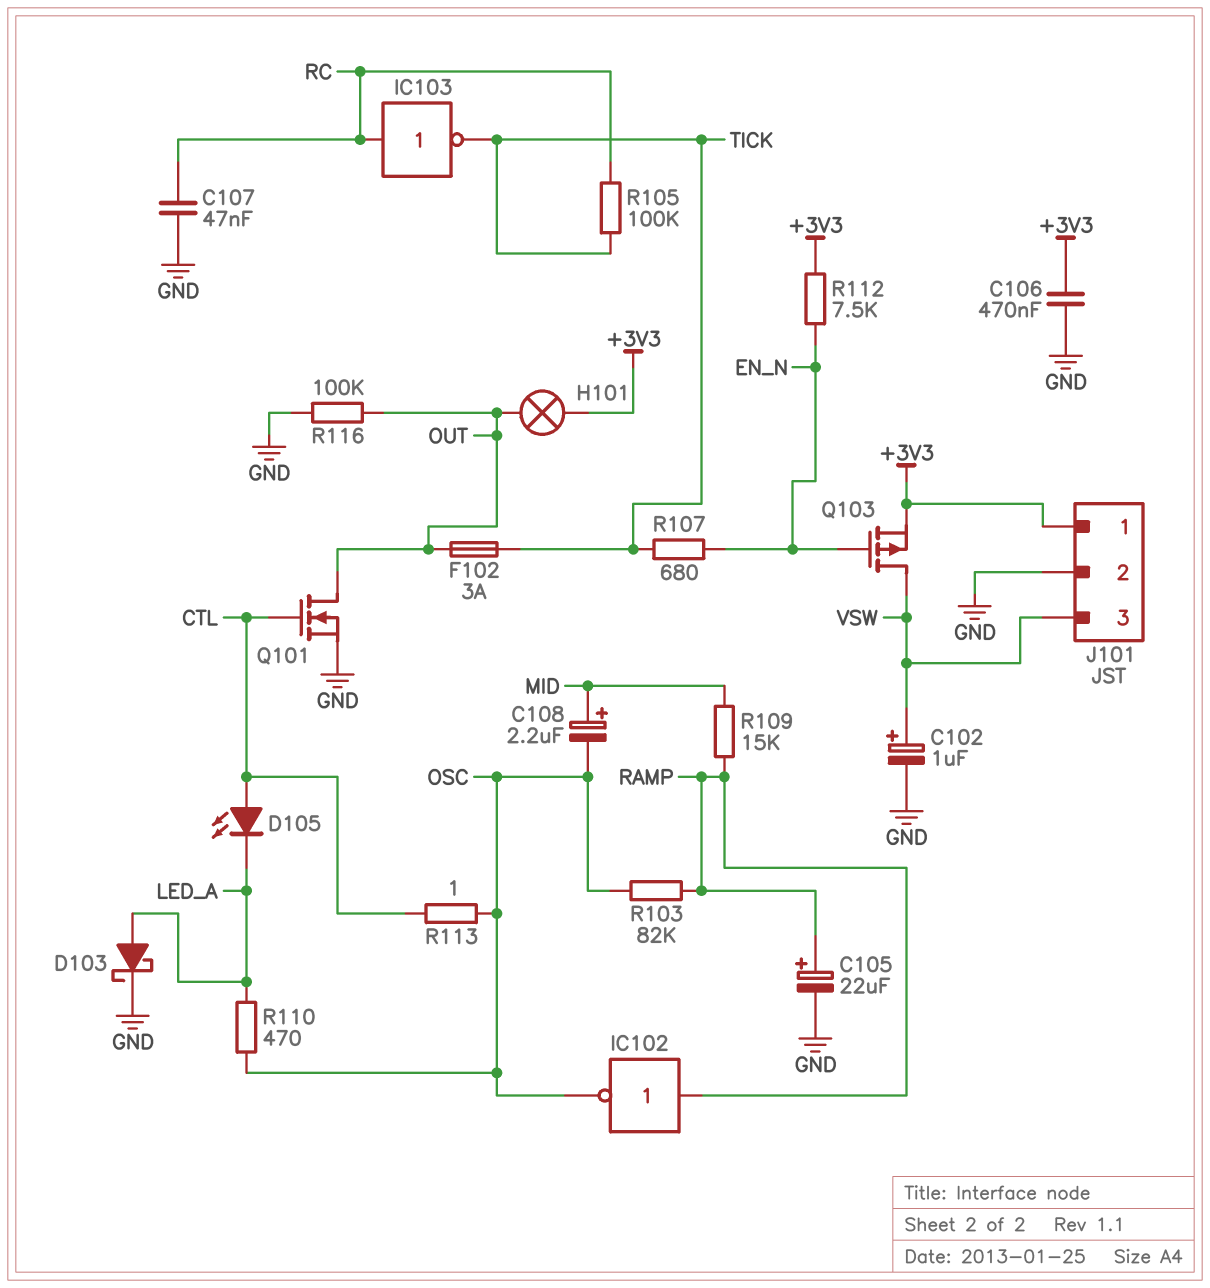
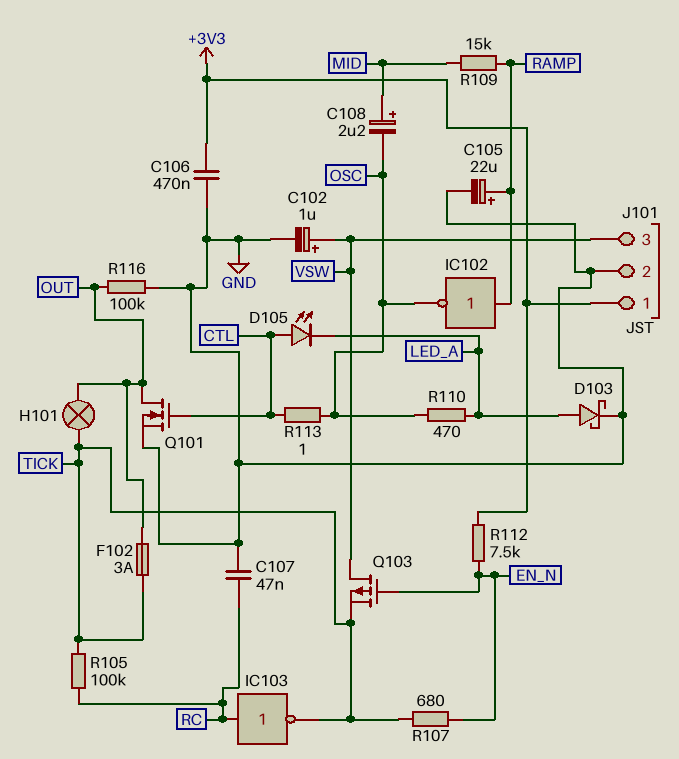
H101: lamp (+3V3, OUT) -> lamp (OUT, TICK)
Q103: PMOS (G EN_N, D VSW, S +3V3) -> PMOS (G EN_N, D VSW, S TICK)
R103: 82k (OSC, RAMP) -> none

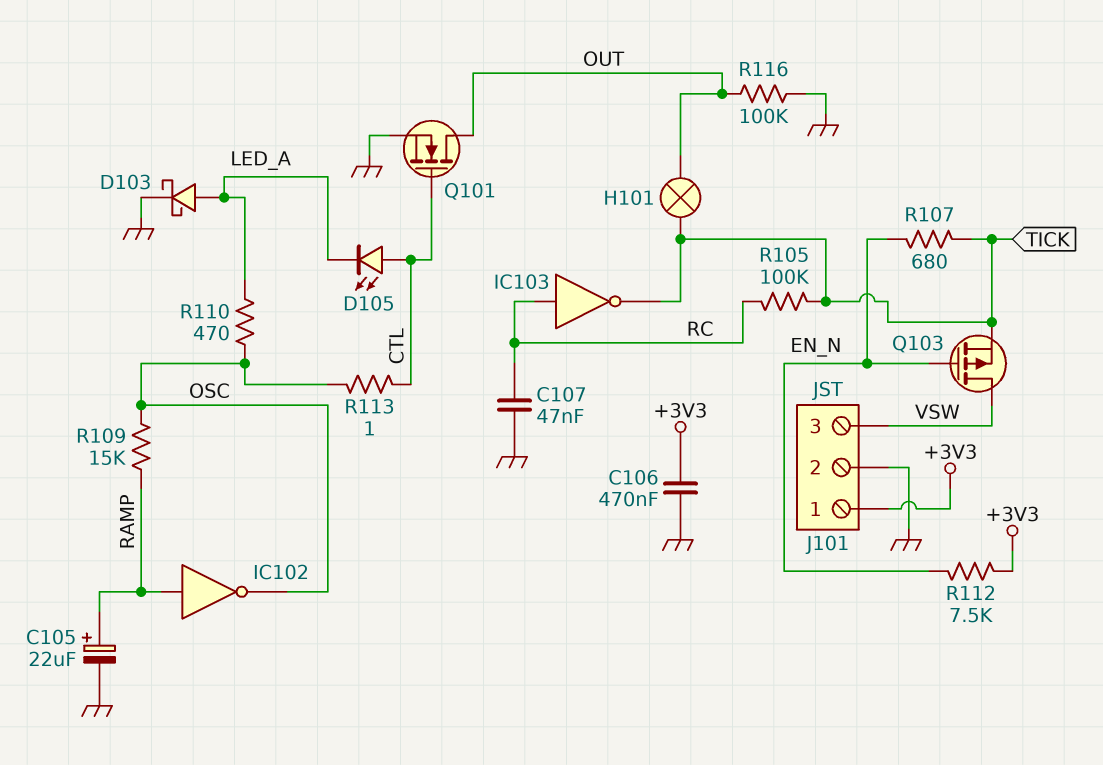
C102: 1uF (plus VSW, minus GND) -> none
C108: 2.2uF (plus MID, minus OSC) -> none
F102: 3A (OUT, TICK) -> none
R109: 15k (MID, RAMP) -> 15k (OSC, RAMP)

